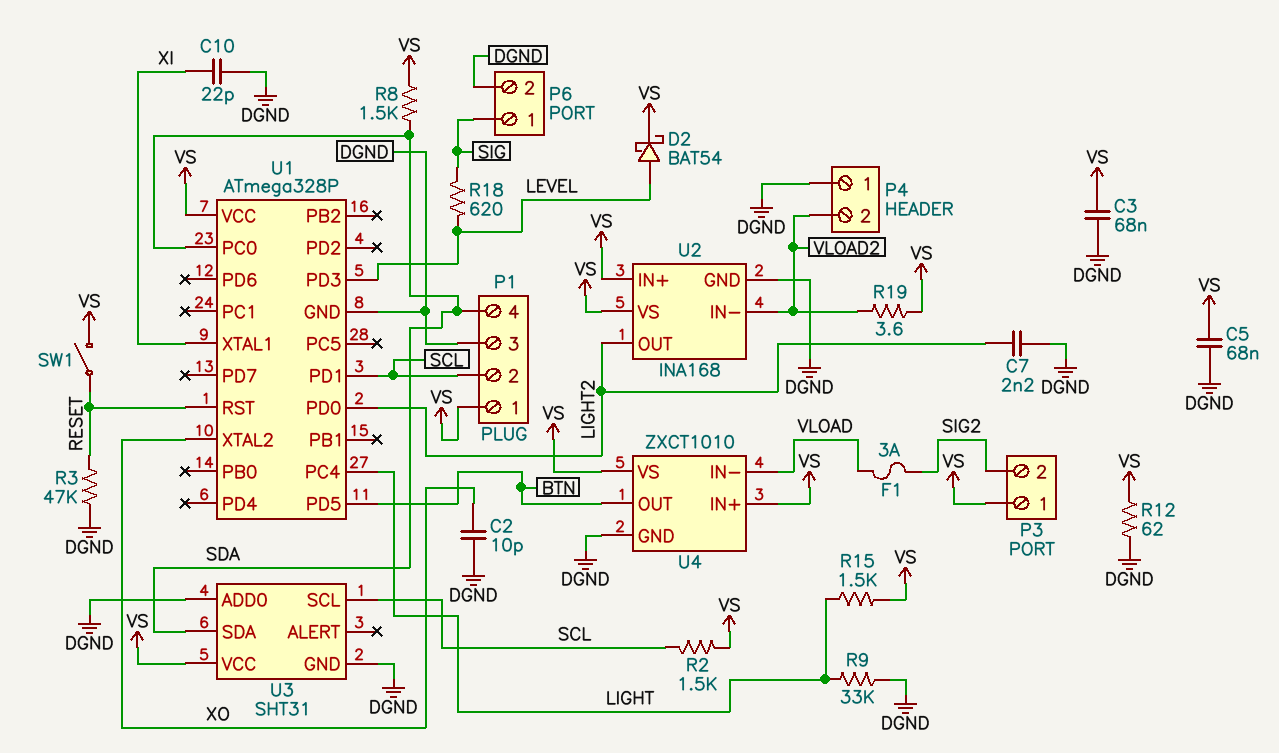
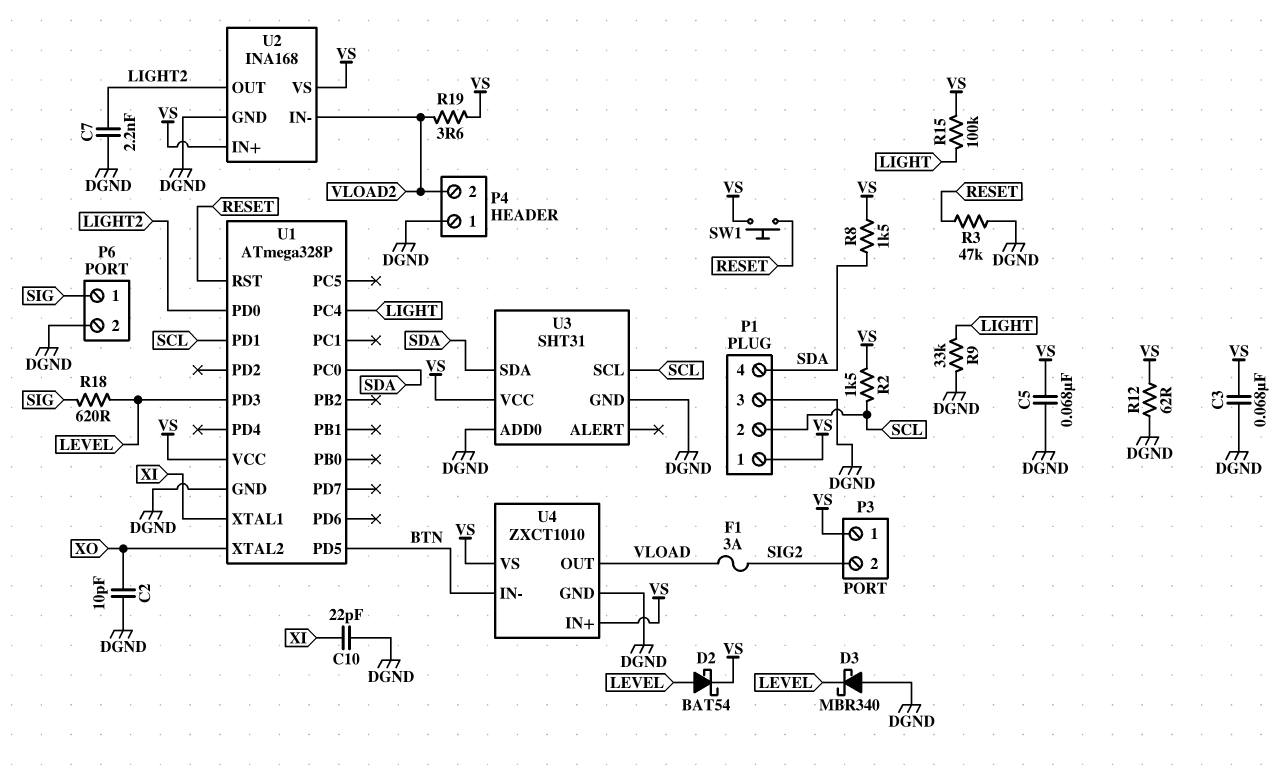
D3: none -> schottky MBR340 (A DGND, K LEVEL)
R15: 1.5k (LIGHT, VS) -> 100k (LIGHT, VS)
SW1: switch (RESET, VS) -> button (RESET, VS)
U4 pin IN-: VLOAD -> BTN
U4 pin OUT: BTN -> VLOAD

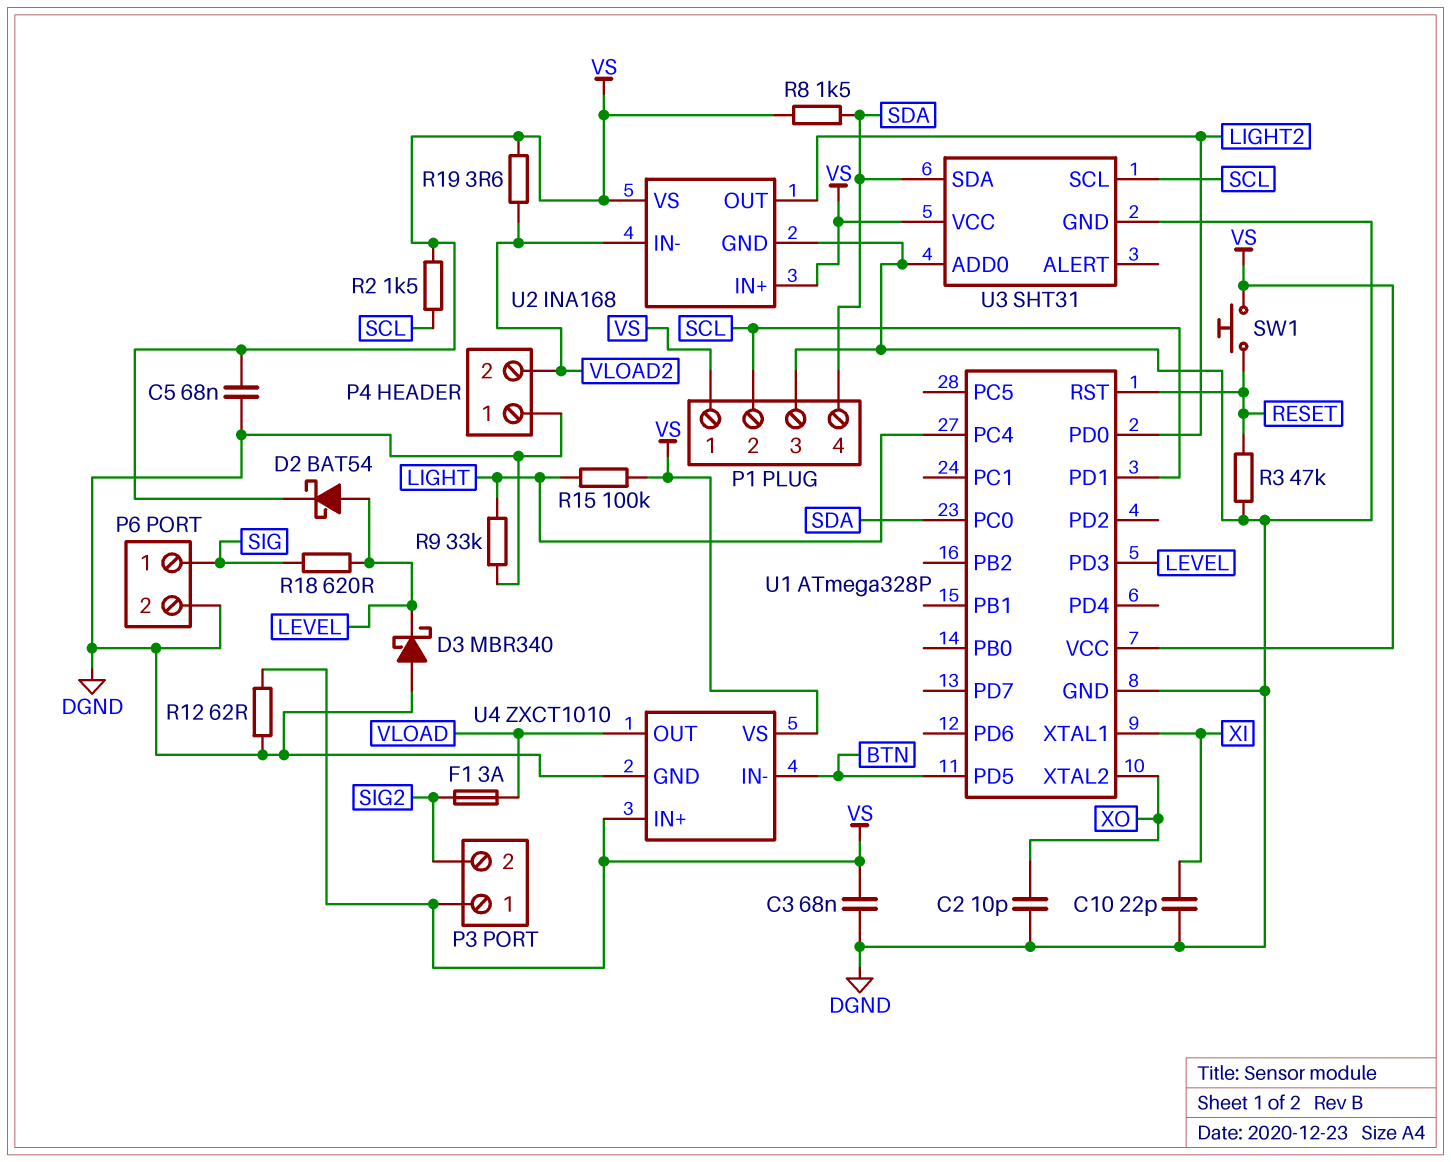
C7: 2.2nF (DGND, LIGHT2) -> none

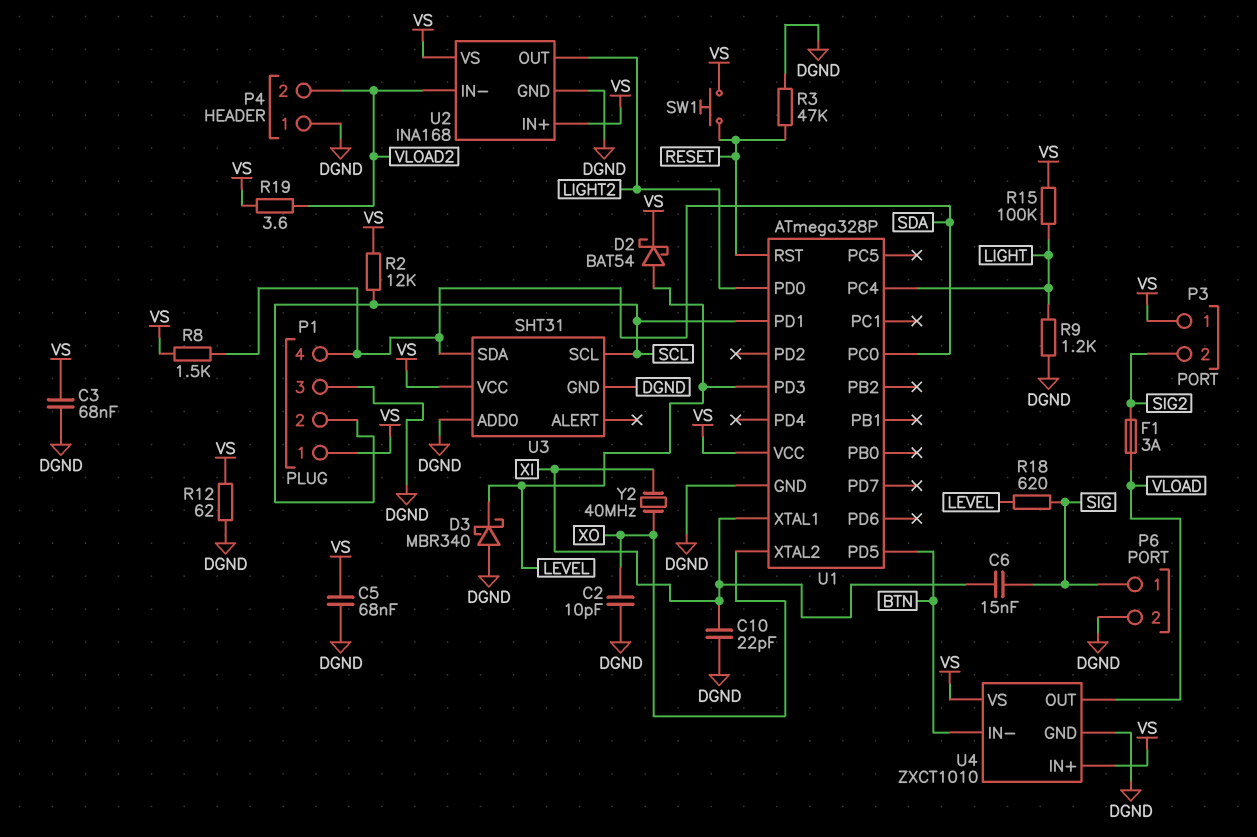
C6: none -> 15nF (SIG, XI)
R2: 1.5k (SCL, VS) -> 12k (SCL, VS)
R9: 33k (DGND, LIGHT) -> 1.2k (DGND, LIGHT)
Y2: none -> 40MHz (XI, XO)

